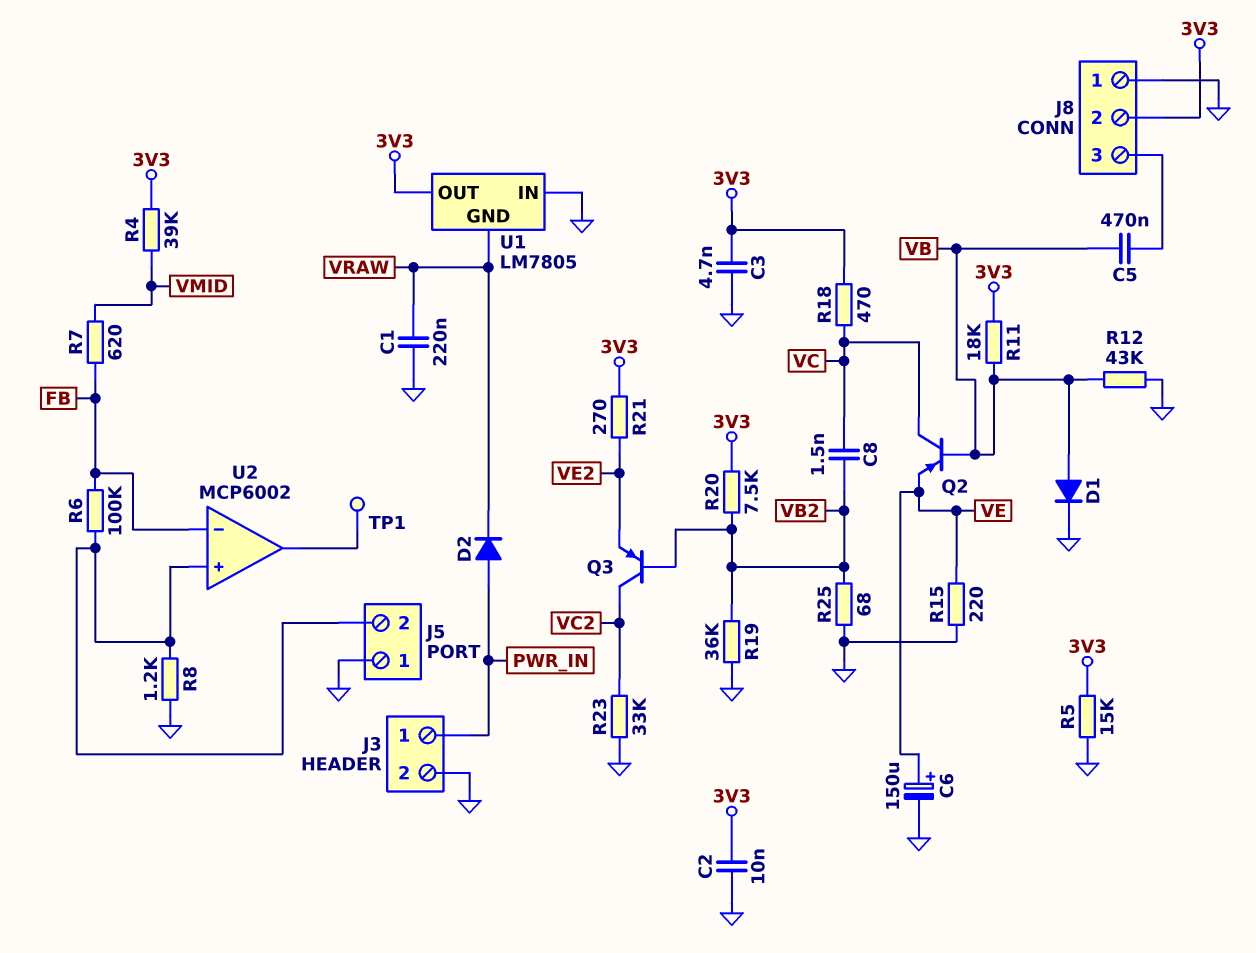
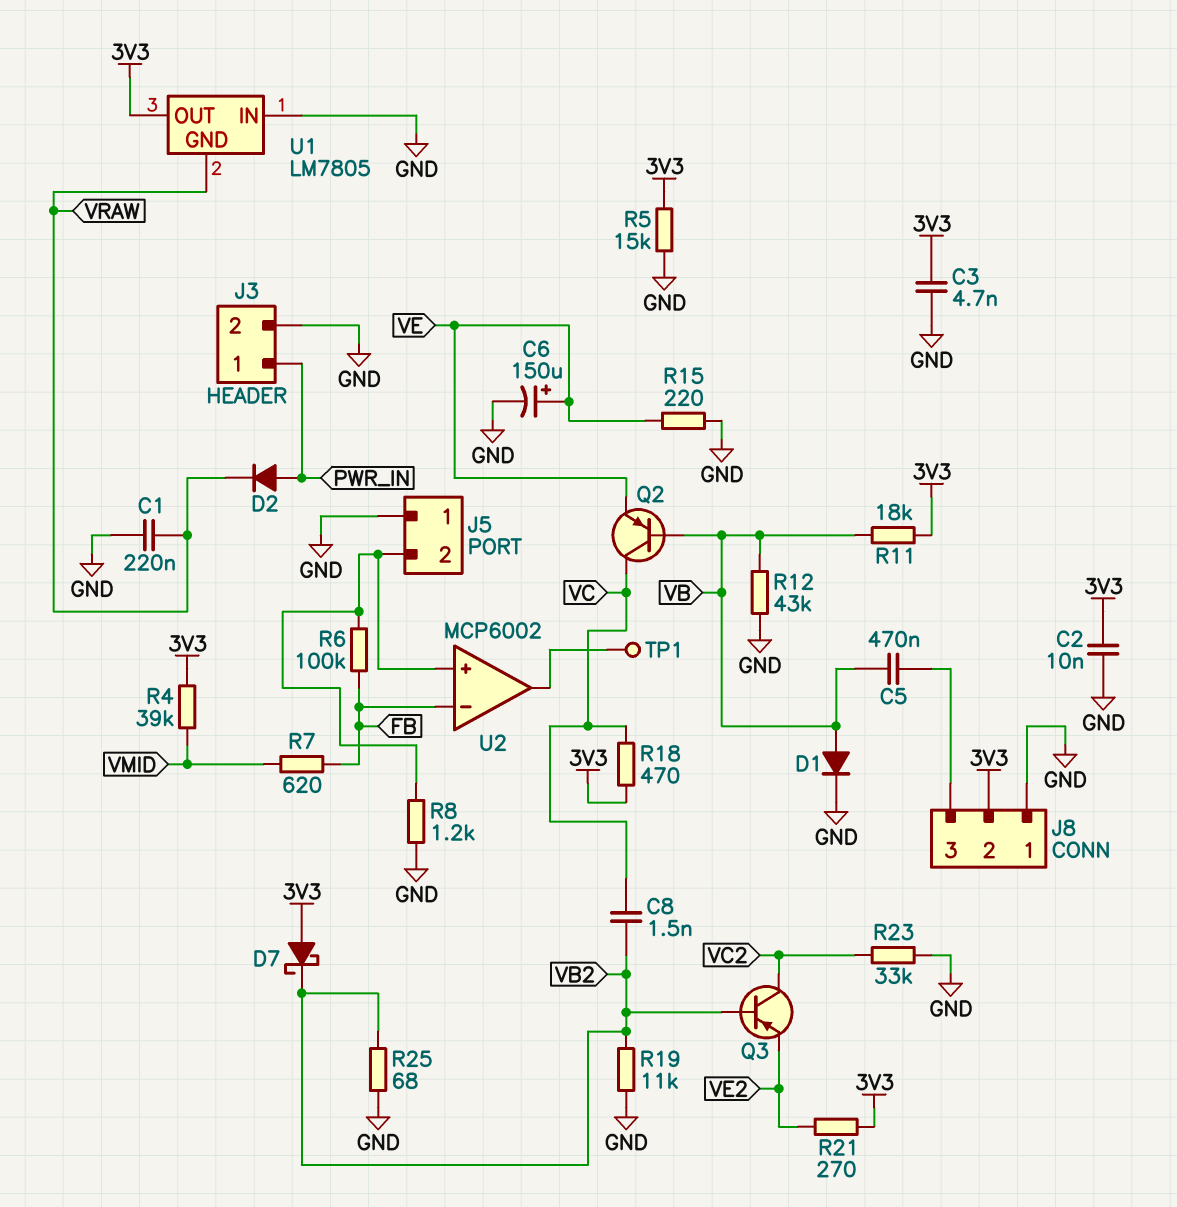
D7: none -> schottky (A 3V3, K VB2)
R19: 36k (GND, VB2) -> 11k (GND, VB2)
R20: 7.5k (3V3, VB2) -> none

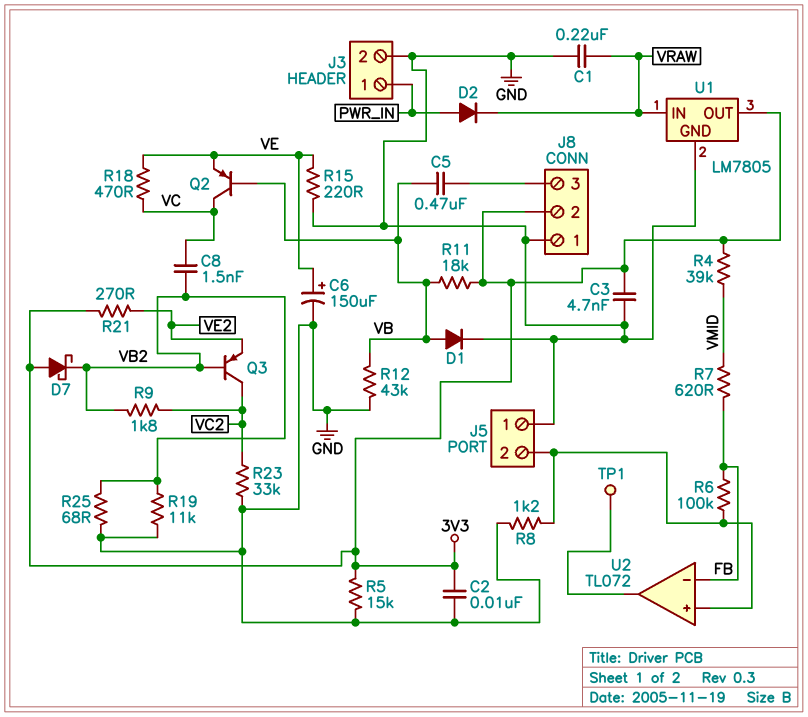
R9: none -> 1.8k (VB2, VC2)
R18: 470 (3V3, VC) -> 470 (VC, VE)
U1 pin GND: VRAW -> GND
U1 pin IN: GND -> VRAW
U2: MCP6002 -> TL072

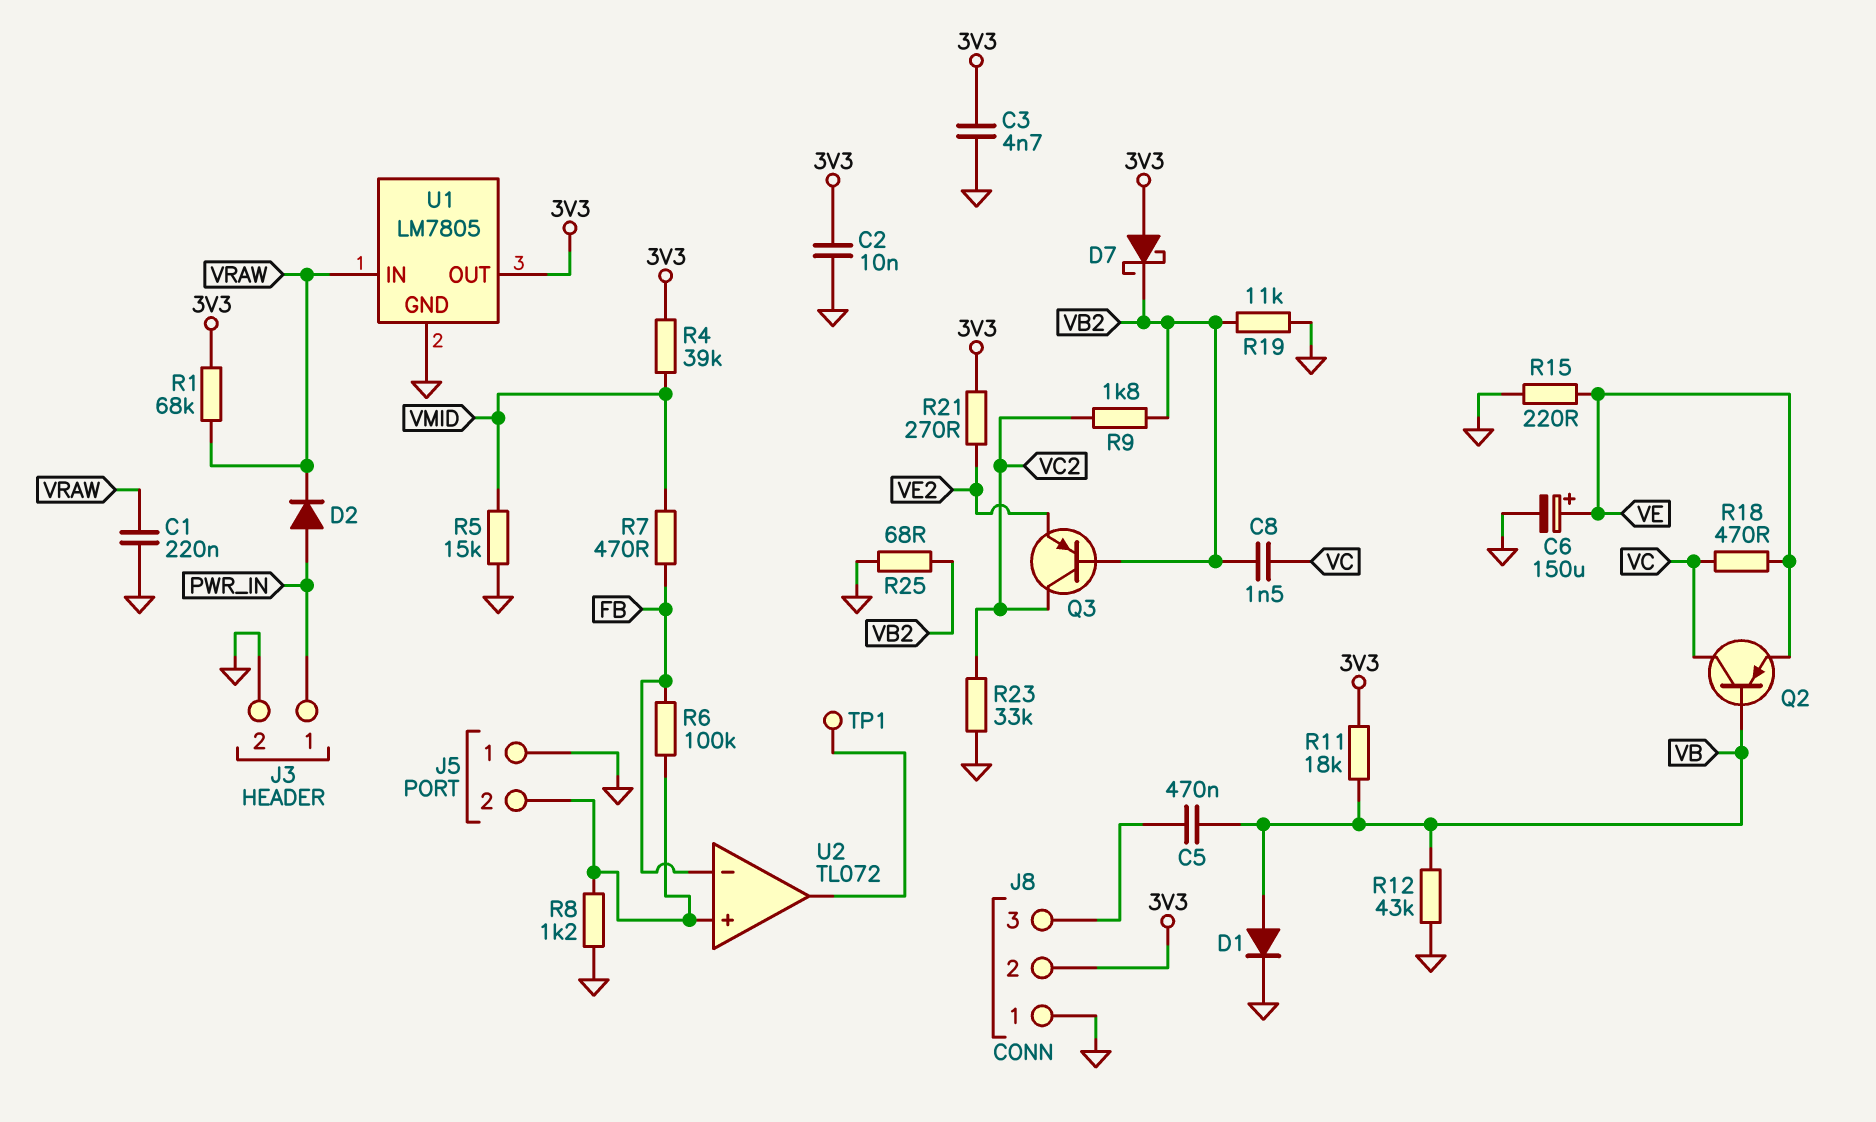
R1: none -> 68k (3V3, VRAW)
R5: 15k (3V3, GND) -> 15k (GND, VMID)
R7: 620 (FB, VMID) -> 470 (FB, VMID)

